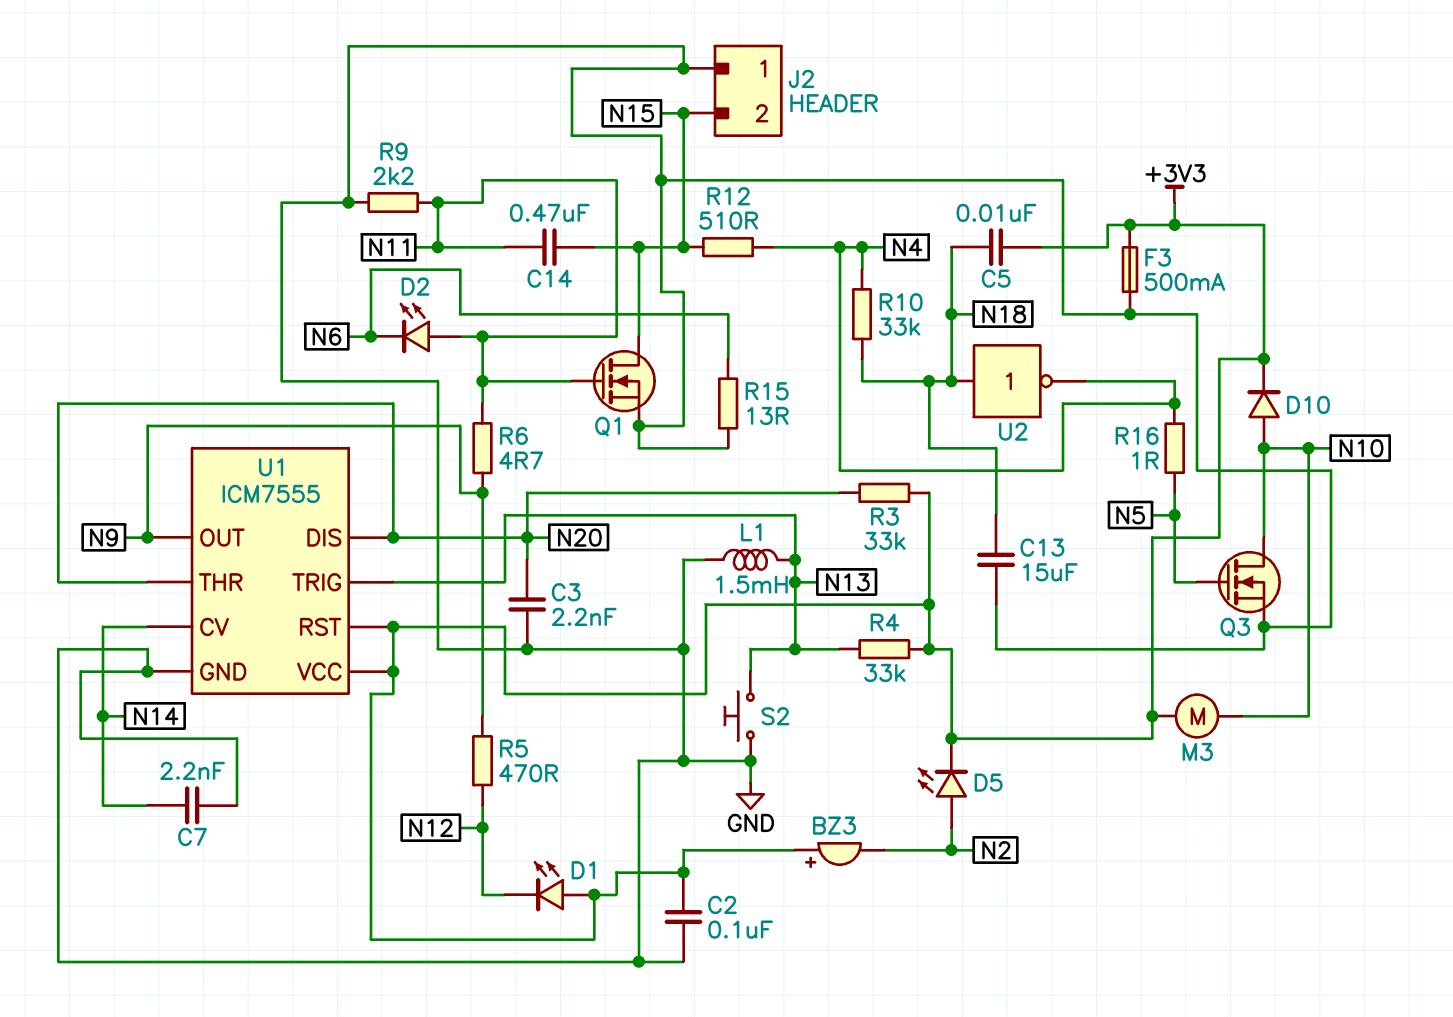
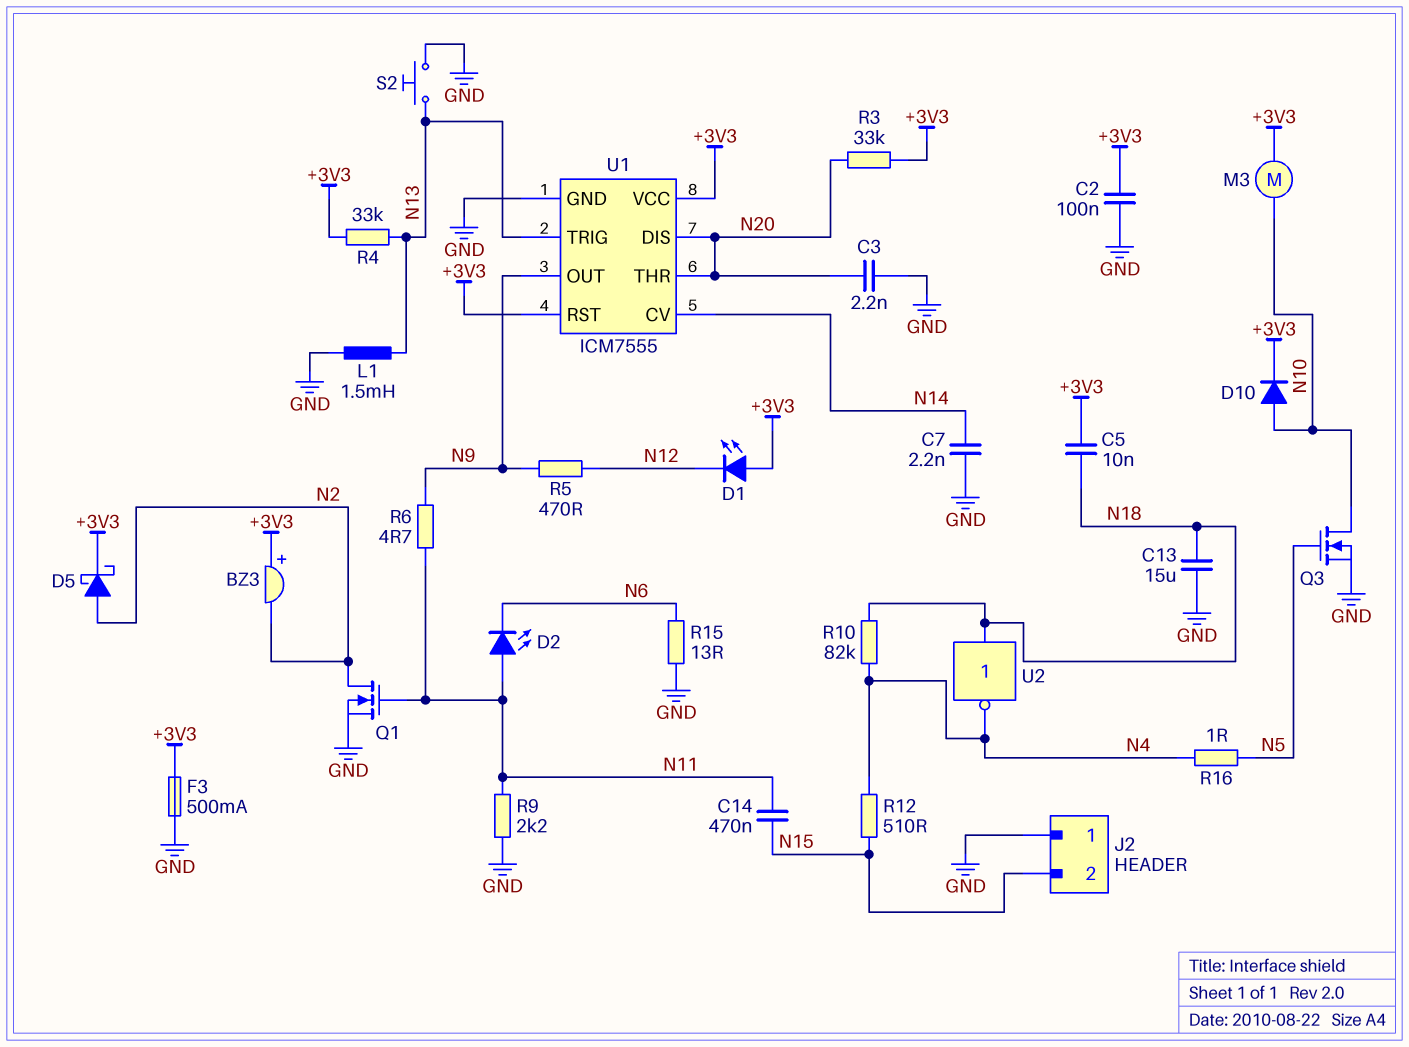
D5: LED (A N2, K +3V3) -> schottky (A N2, K +3V3)
Q1: NMOS (G N11, D N15, S GND) -> NMOS (G N11, D N2, S GND)
R10: 33k (N4, N18) -> 82k (N4, N18)

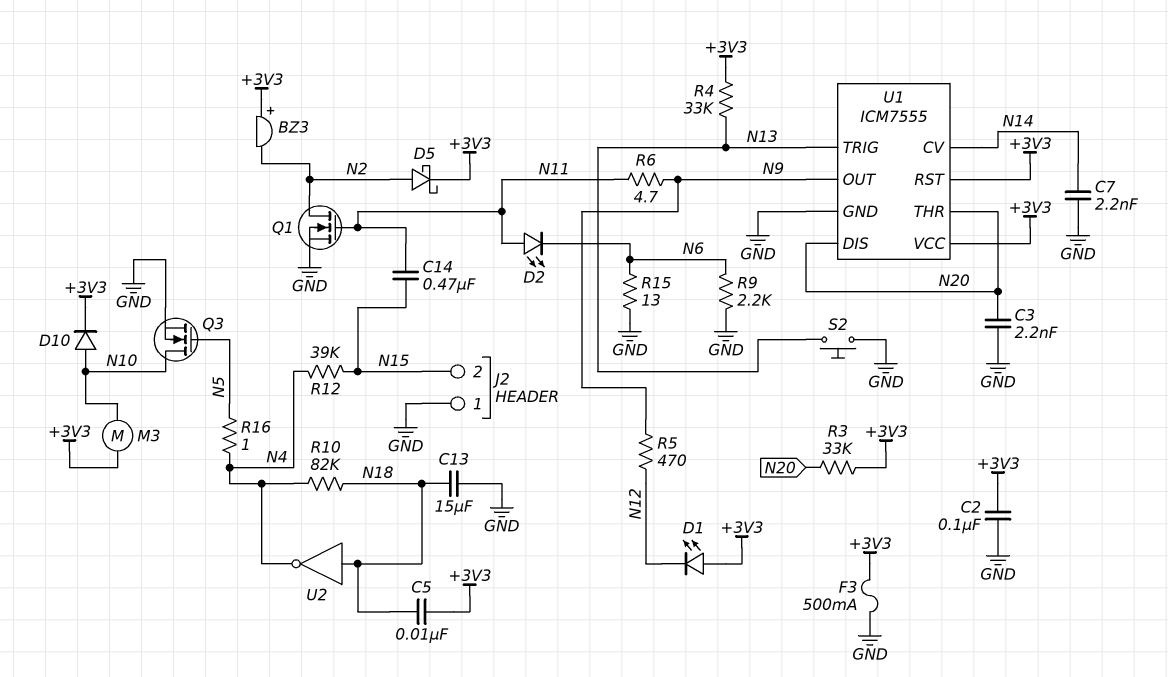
L1: 1.5mH (GND, N13) -> none
R9: 2.2k (GND, N11) -> 2.2k (GND, N6)
R12: 510 (N4, N15) -> 39k (N4, N15)

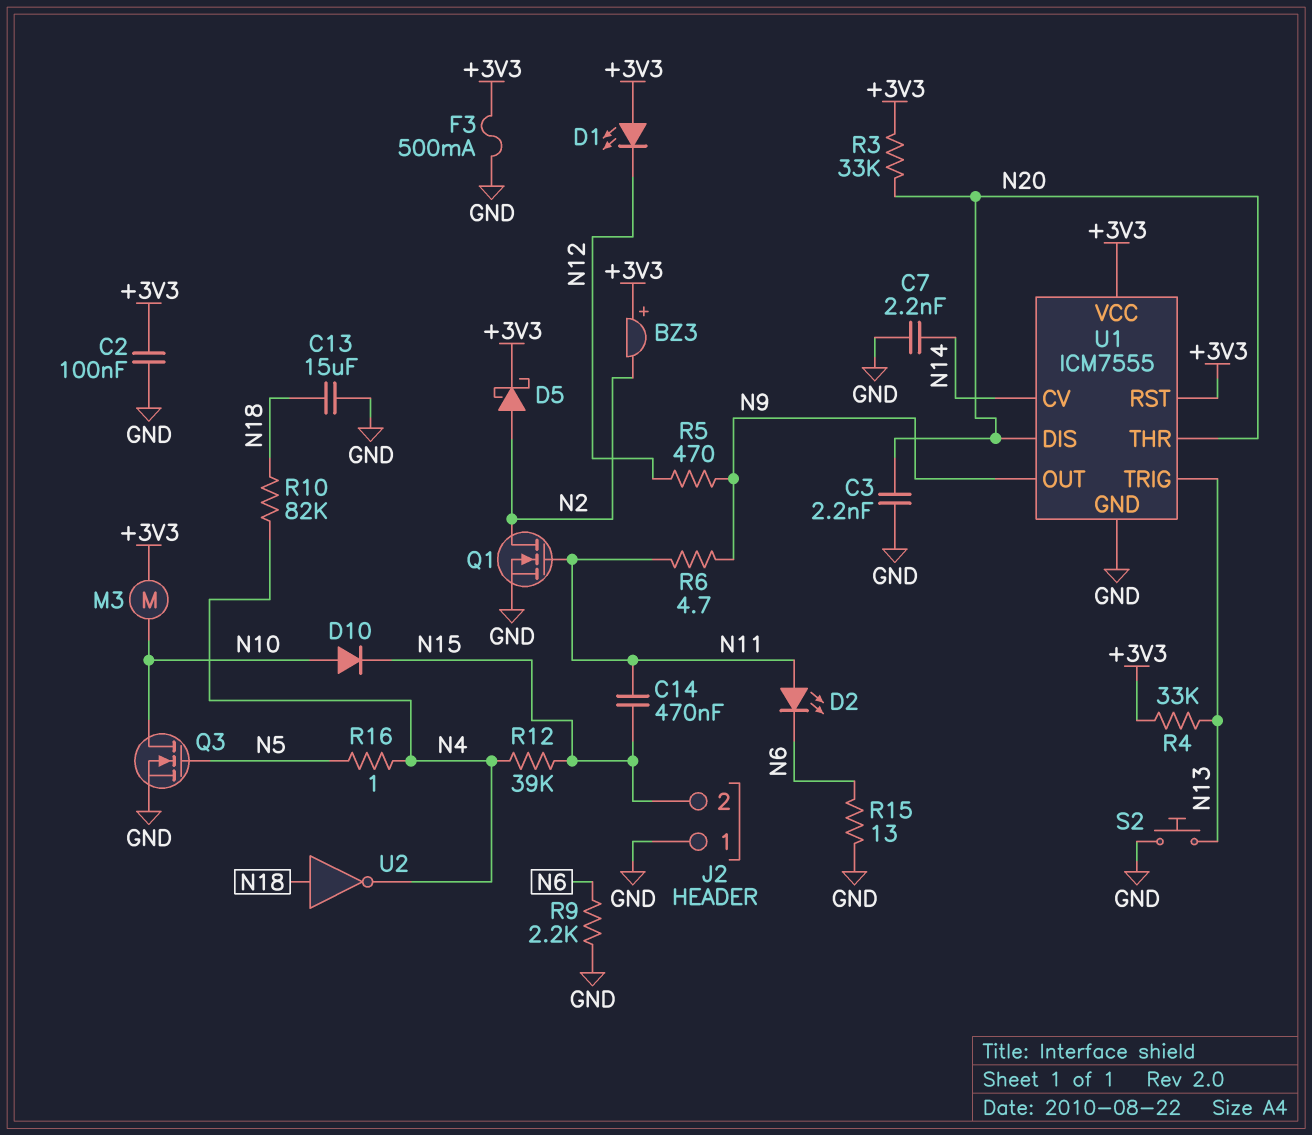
C5: 10nF (+3V3, N18) -> none
D10: diode (A N10, K +3V3) -> diode (A N10, K N15)

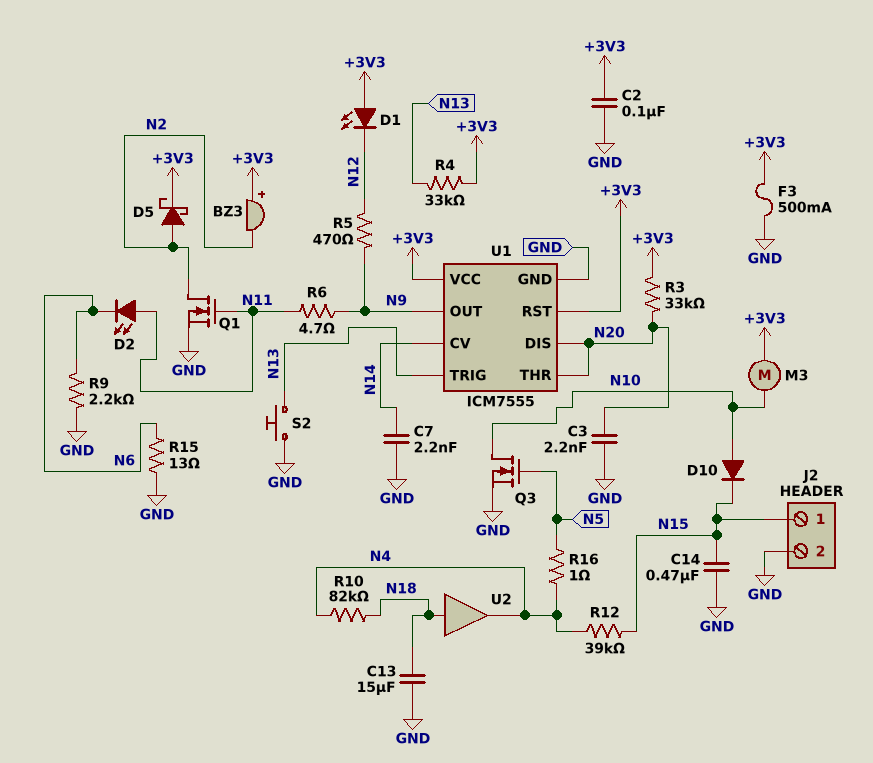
C14: 470nF (N11, N15) -> 470nF (GND, N15)
J2 pin 1: GND -> N15
J2 pin 2: N15 -> GND
U2: NOT (in N18, out N4) -> buffer (in N18, out N4)

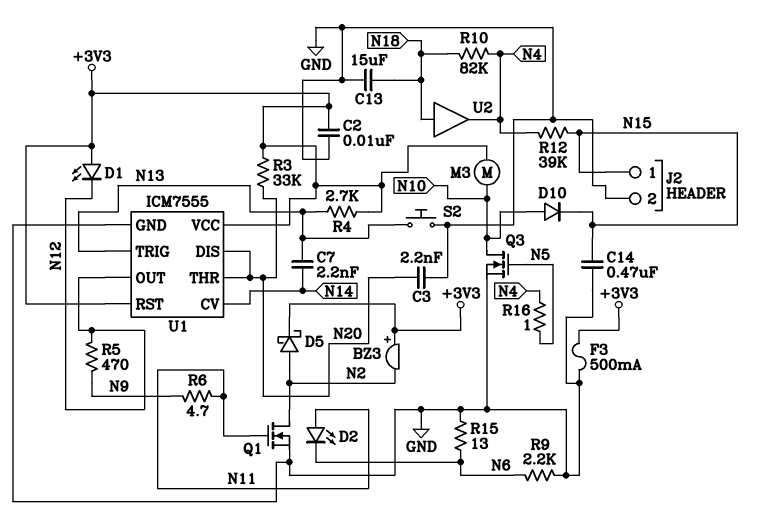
C2: 100nF (+3V3, GND) -> 10nF (+3V3, GND)
C7: 2.2nF (GND, N14) -> 2.2nF (N13, N14)
R4: 33k (+3V3, N13) -> 2.7k (+3V3, N13)
U1 pin OUT: N9 -> N12

